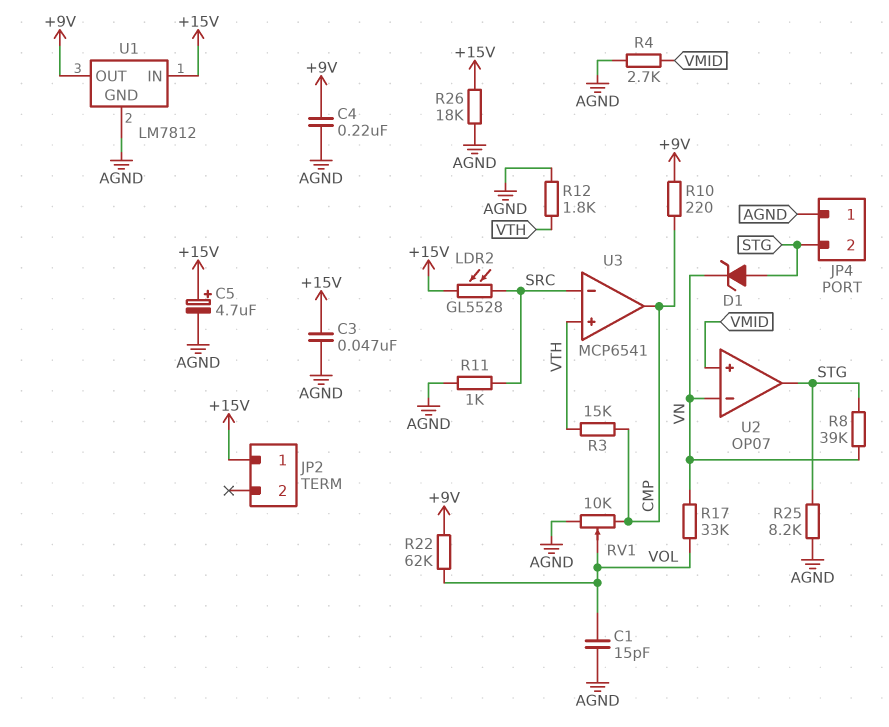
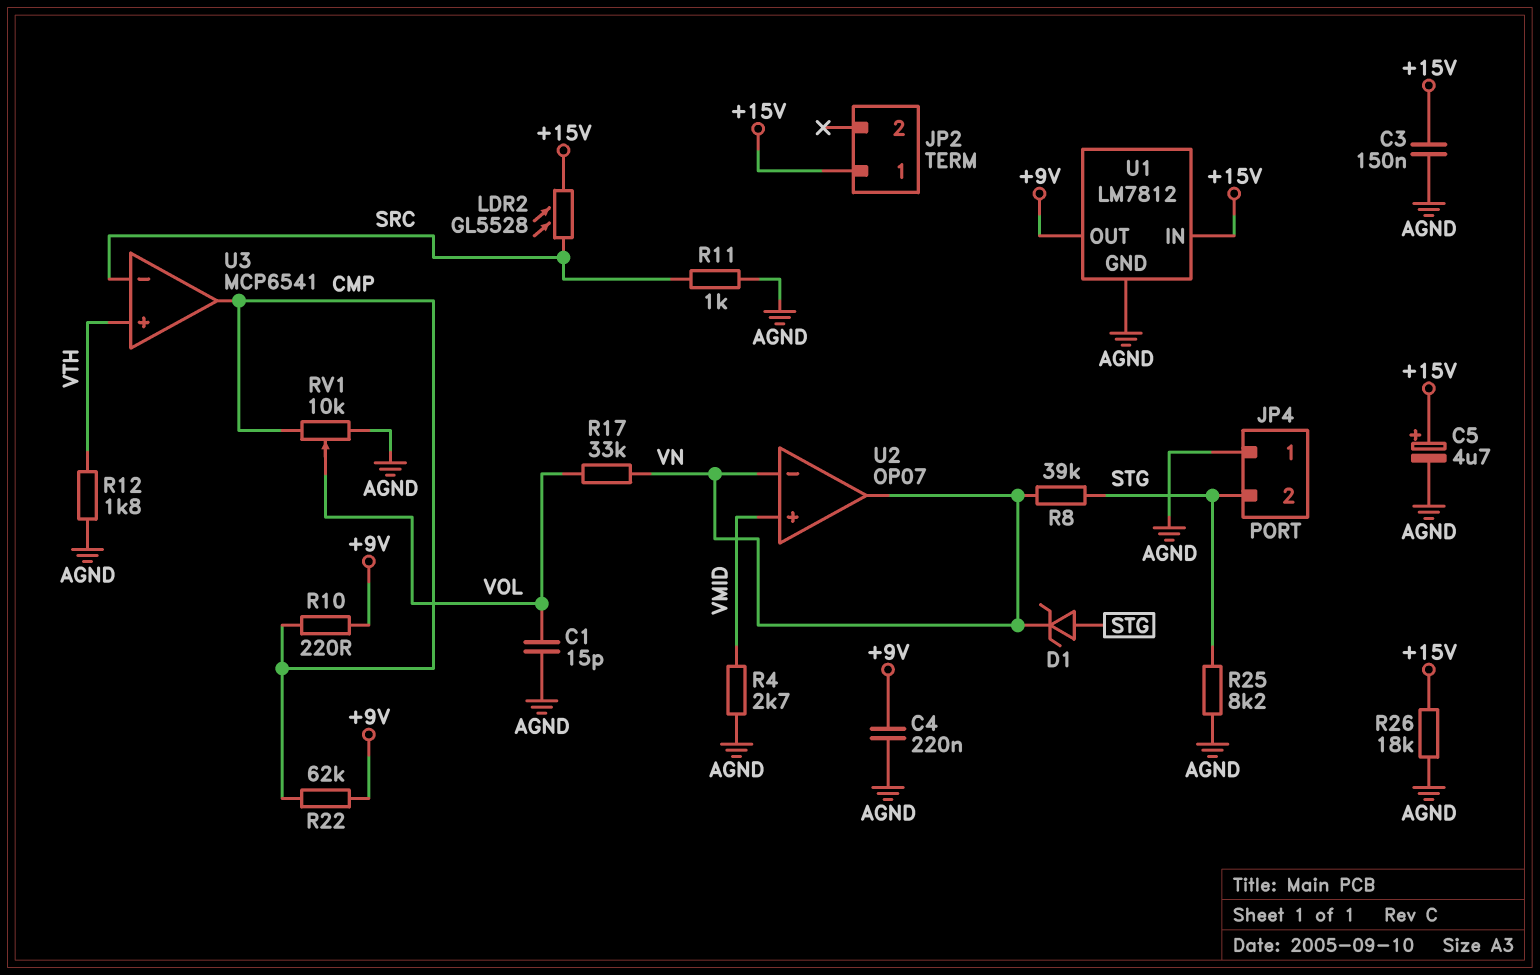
C3: 47nF (+15V, AGND) -> 150nF (+15V, AGND)
R3: 15k (CMP, VTH) -> none
R22: 62k (+9V, VOL) -> 62k (+9V, CMP)
U2 pin out: STG -> VN

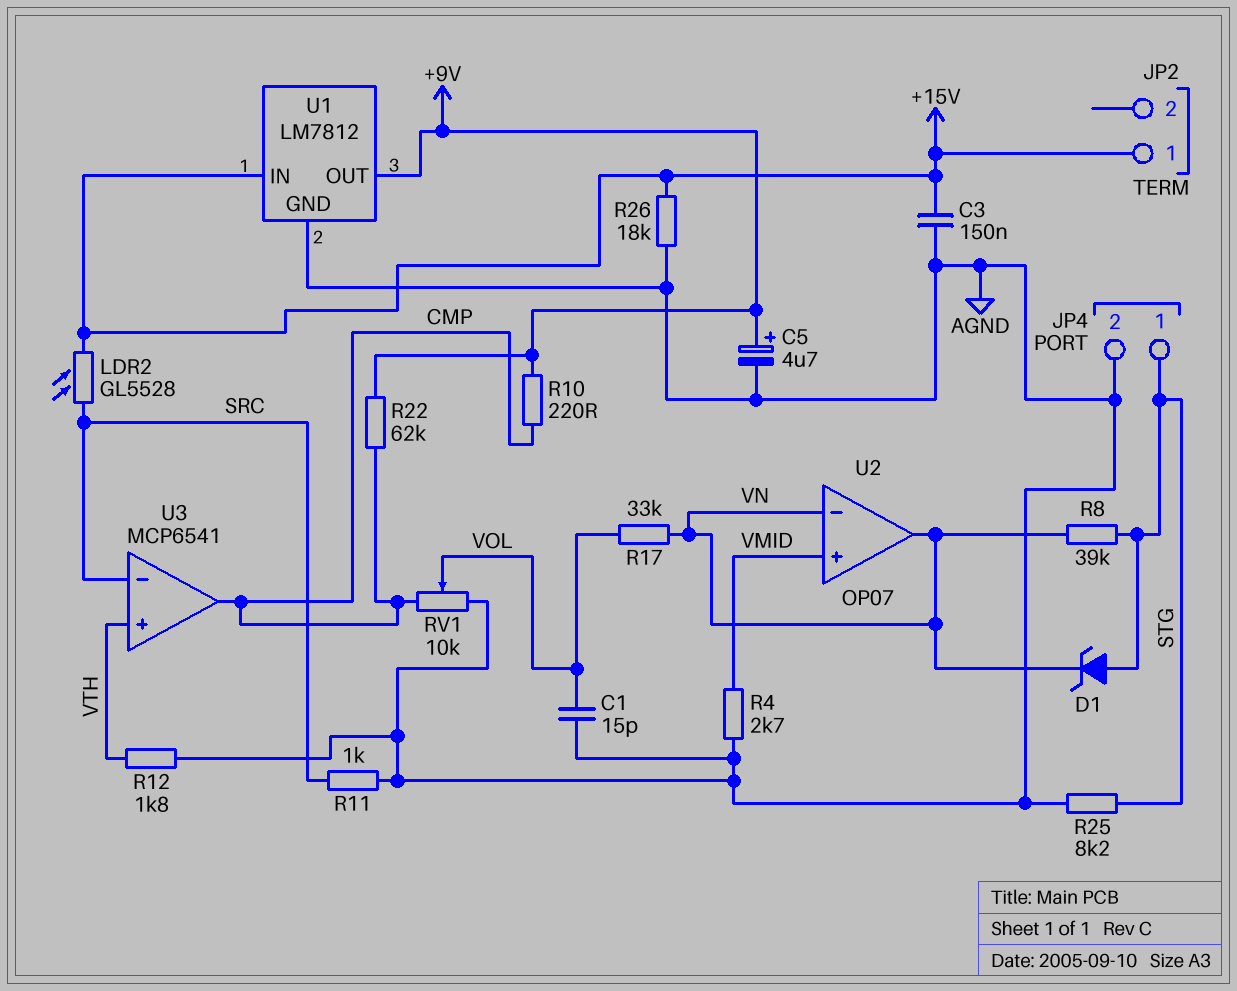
C4: 220nF (+9V, AGND) -> none
C5: 4.7uF (plus +15V, minus AGND) -> 4.7uF (plus +9V, minus AGND)
JP4 pin 1: AGND -> STG
JP4 pin 2: STG -> AGND

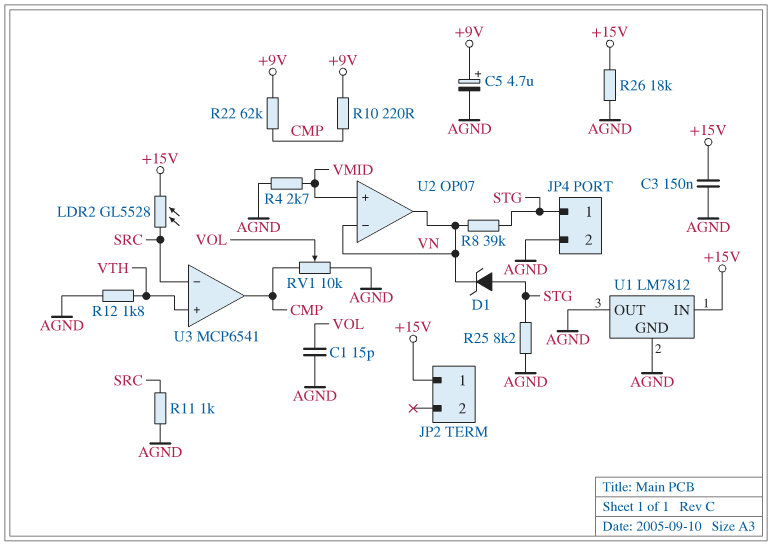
R17: 33k (VN, VOL) -> none
U1 pin OUT: +9V -> AGND

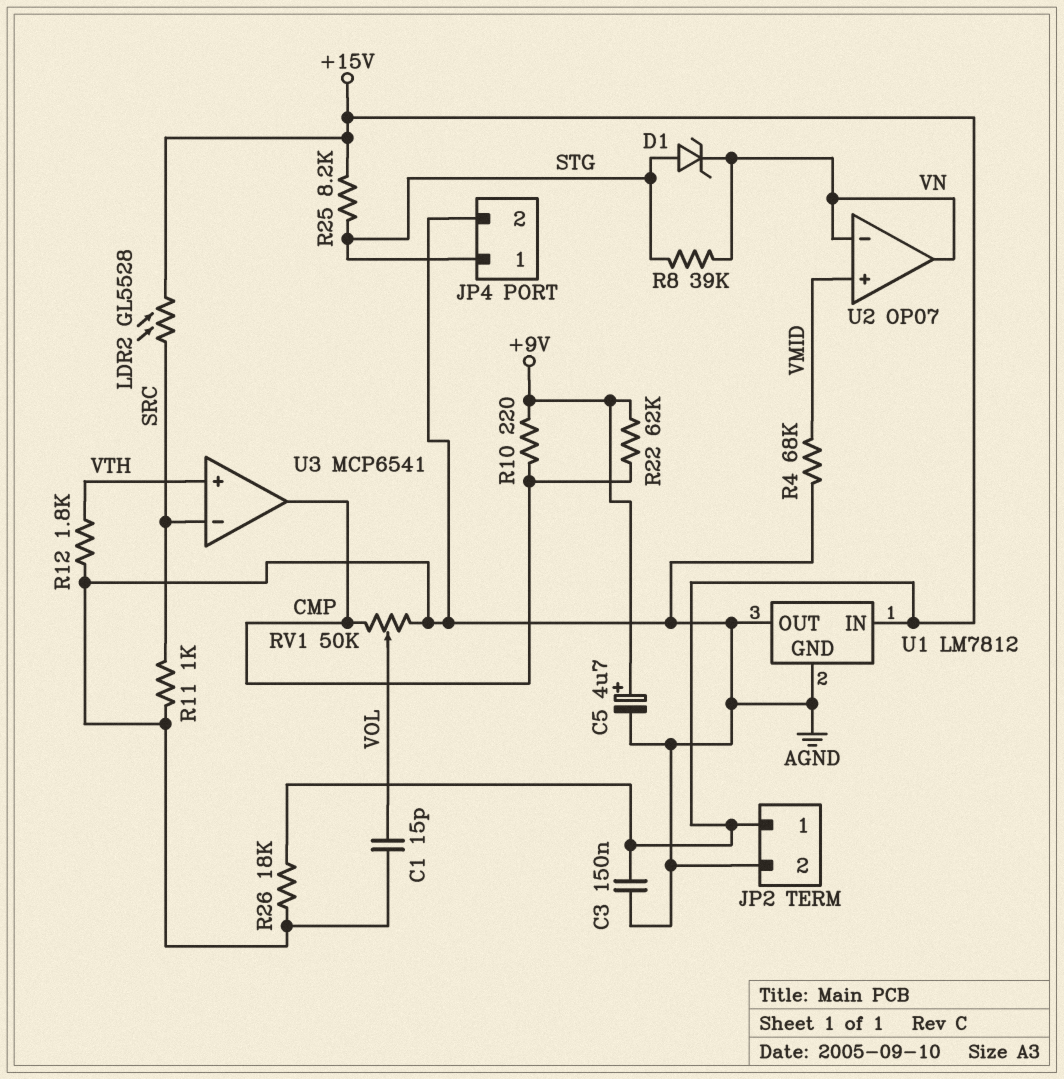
JP2 pin 2: none -> AGND
R4: 2.7k (AGND, VMID) -> 68k (AGND, VMID)
R25: 8.2k (AGND, STG) -> 8.2k (+15V, STG)
RV1: 10k (AGND, CMP, wiper VOL) -> 50k (AGND, CMP, wiper VOL)

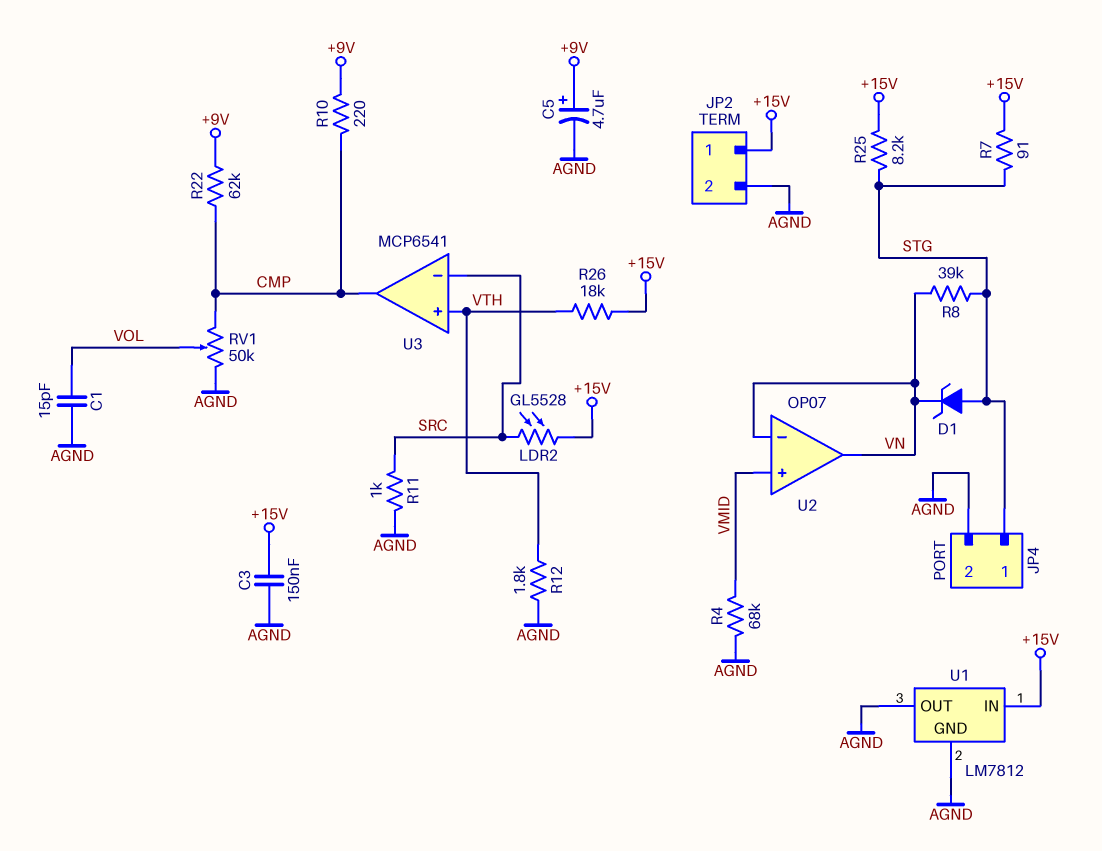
R7: none -> 91 (+15V, STG)
R26: 18k (+15V, AGND) -> 18k (+15V, VTH)

